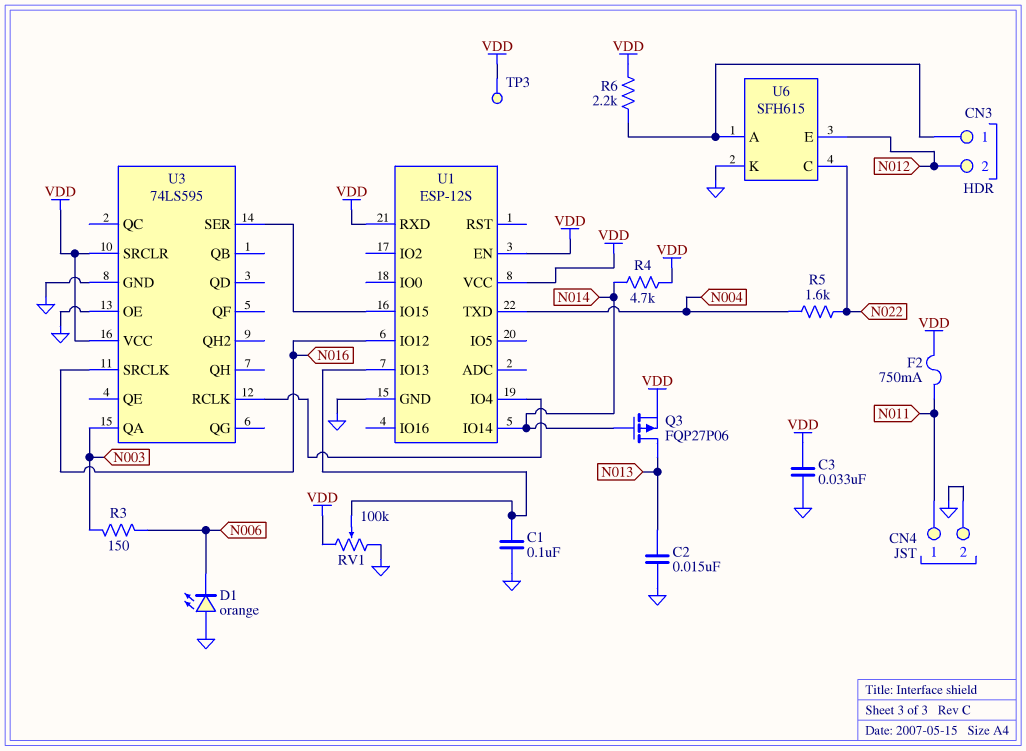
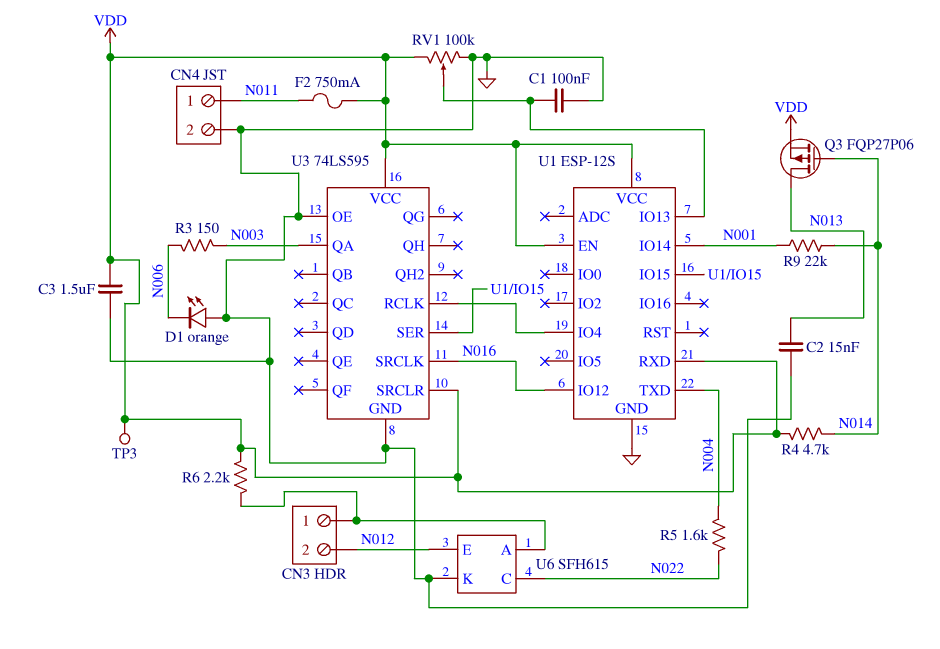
C3: 33nF (GND, VDD) -> 1.5uF (GND, VDD)
R9: none -> 22k (N001, N014)
U1 pin IO14: N014 -> N001

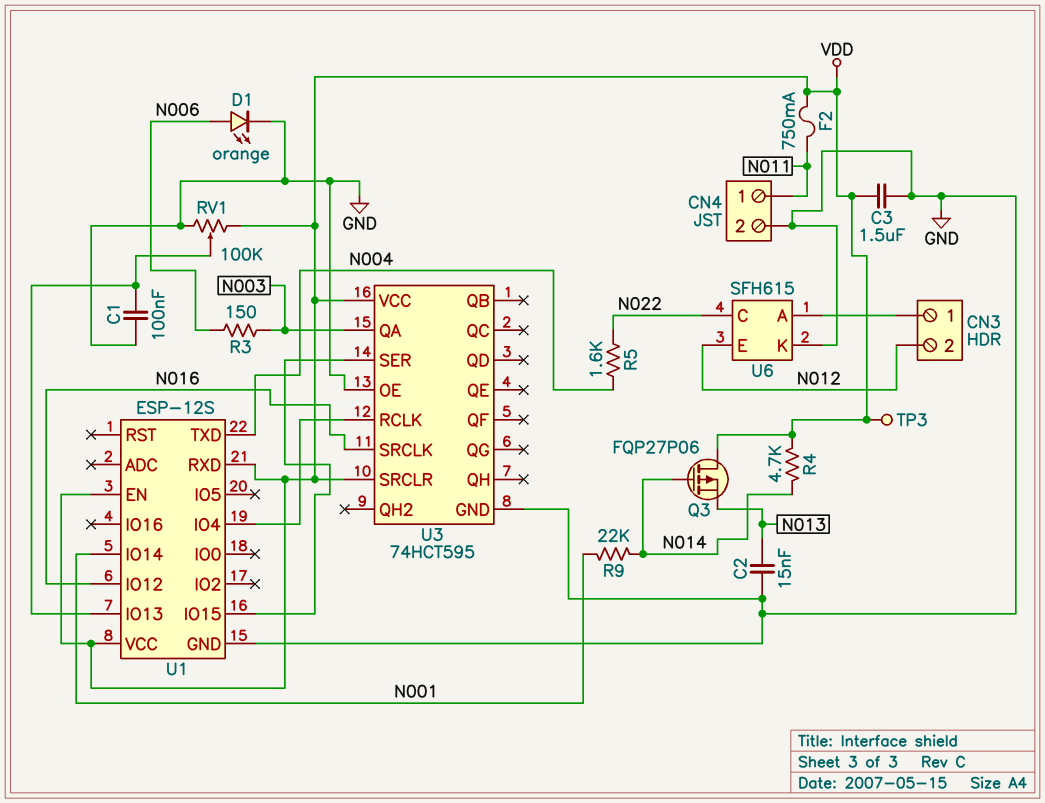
D1: LED orange (A GND, K N006) -> LED orange (A N006, K GND)
Q3: PMOS FQP27P06 (G N014, D N013, S VDD) -> PMOS FQP27P06 (G N014, D VDD, S N013)
R6: 2.2k (CN3/1, VDD) -> none
U3: 74LS595 -> 74HCT595

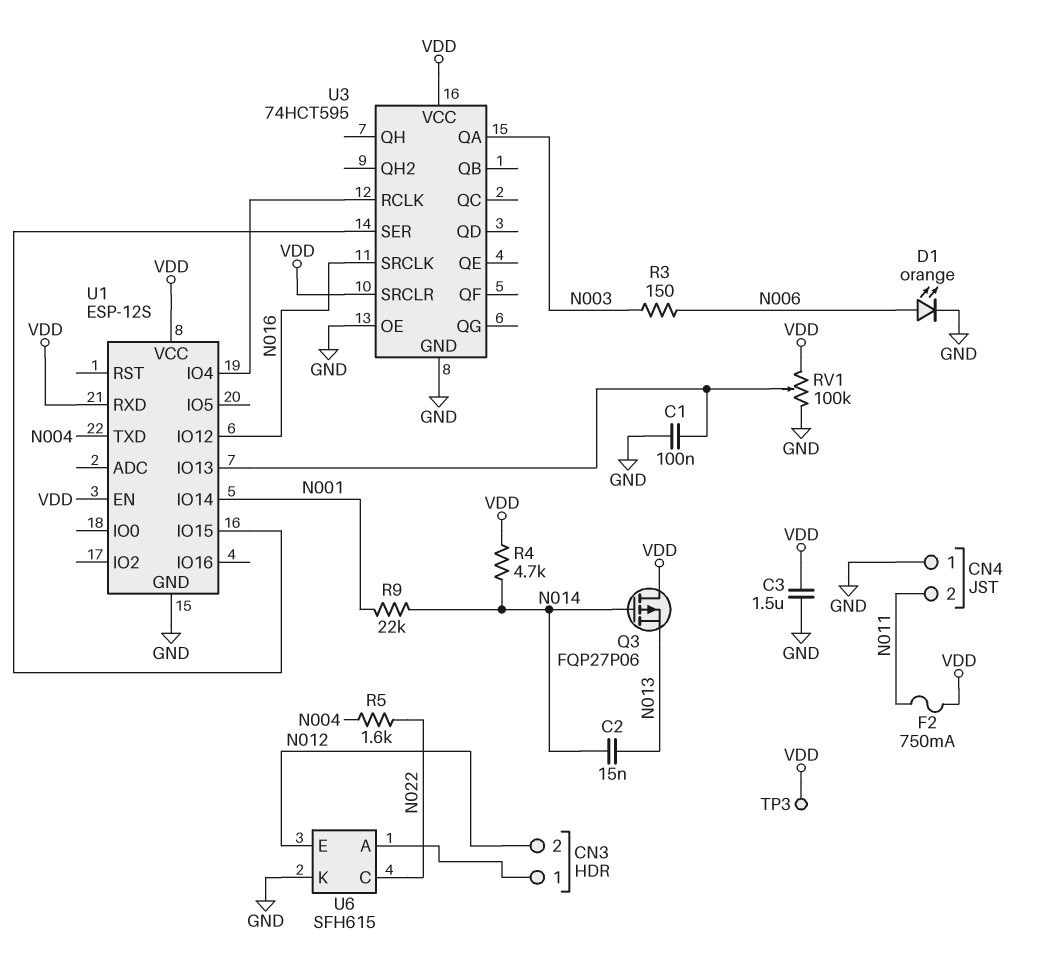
C2: 15nF (GND, N013) -> 15nF (N013, N014)
CN4 pin 1: N011 -> GND
CN4 pin 2: GND -> N011

